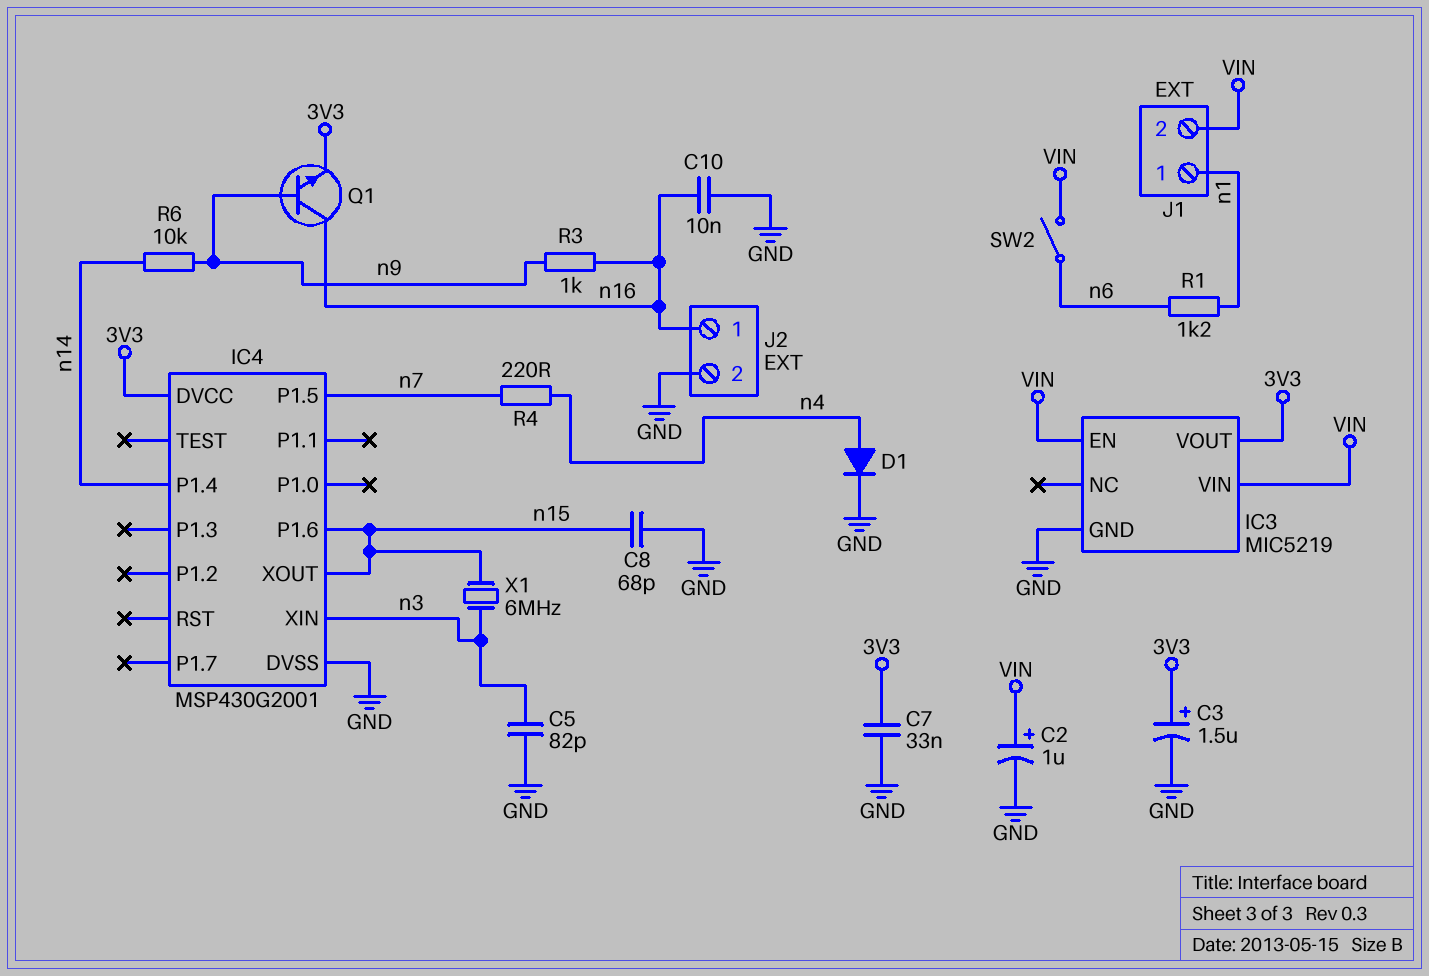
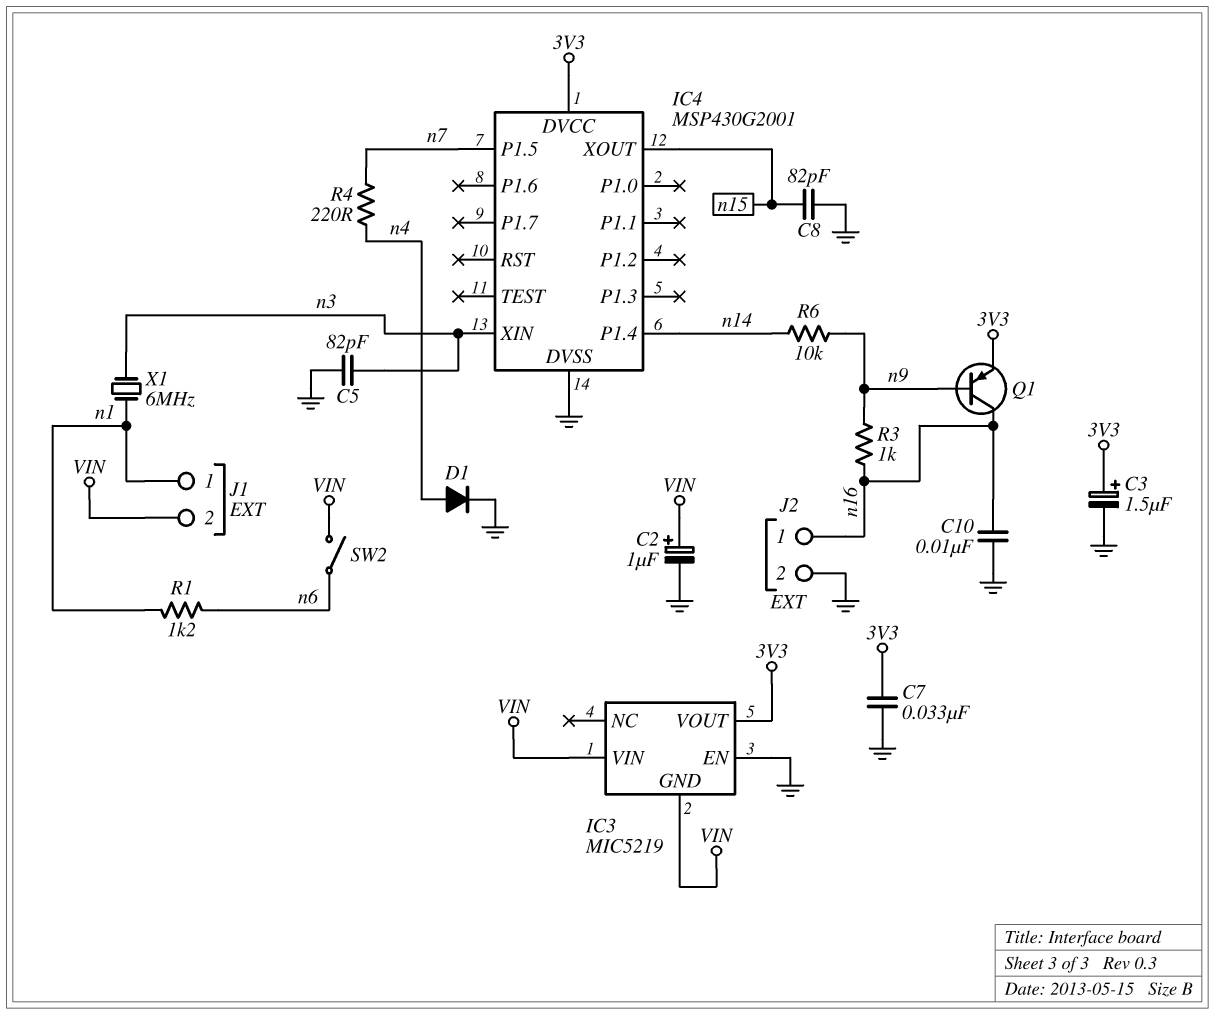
C8: 68pF (GND, n15) -> 82pF (GND, n15)
IC3 pin EN: VIN -> GND
IC3 pin GND: GND -> VIN
IC4 pin P1.6: n15 -> none
Q1: NPN (B n9, C n16, E 3V3) -> PNP (B n9, C n16, E 3V3)
X1: 6MHz (n3, n15) -> 6MHz (n1, n3)

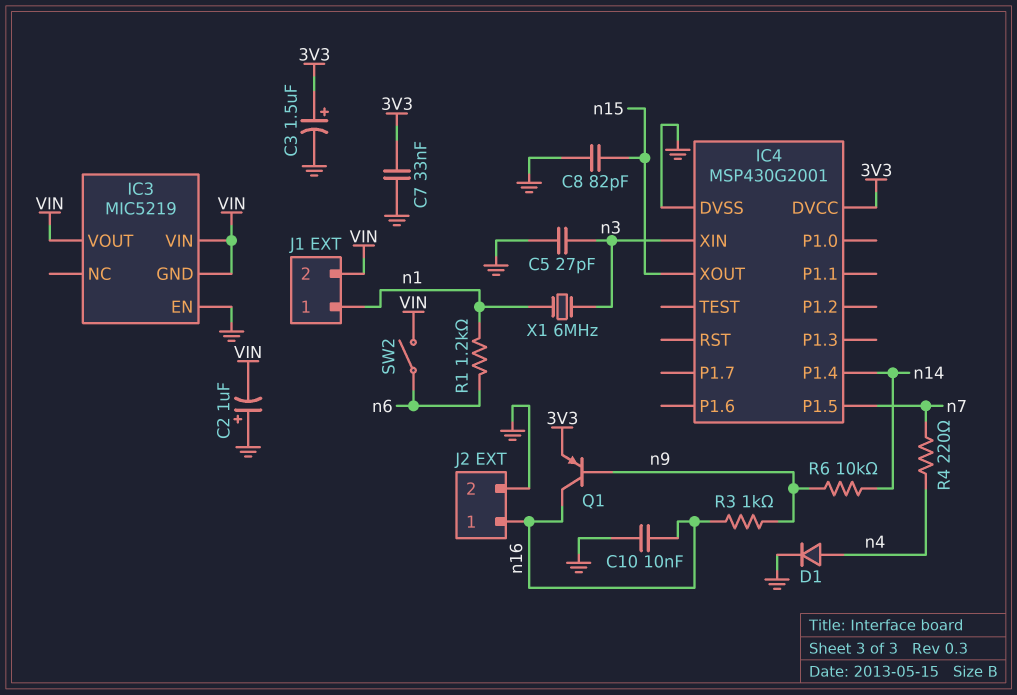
C2: 1uF (plus VIN, minus GND) -> 1uF (plus GND, minus VIN)
C5: 82pF (GND, n3) -> 27pF (GND, n3)
IC3 pin VOUT: 3V3 -> VIN

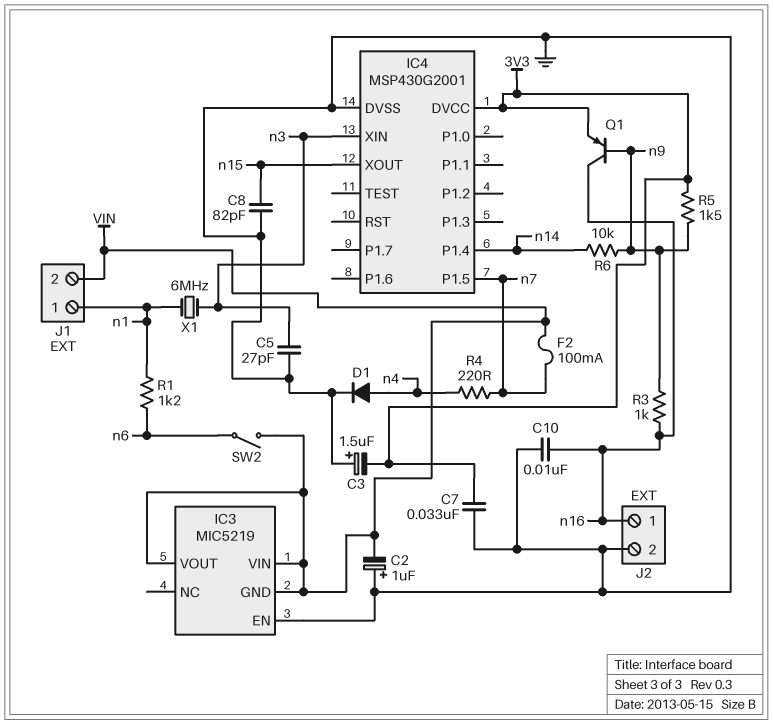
C3: 1.5uF (plus 3V3, minus GND) -> 1.5uF (plus GND, minus 3V3)
F2: none -> 100mA (VIN, n7)
R5: none -> 1.5k (3V3, n9)

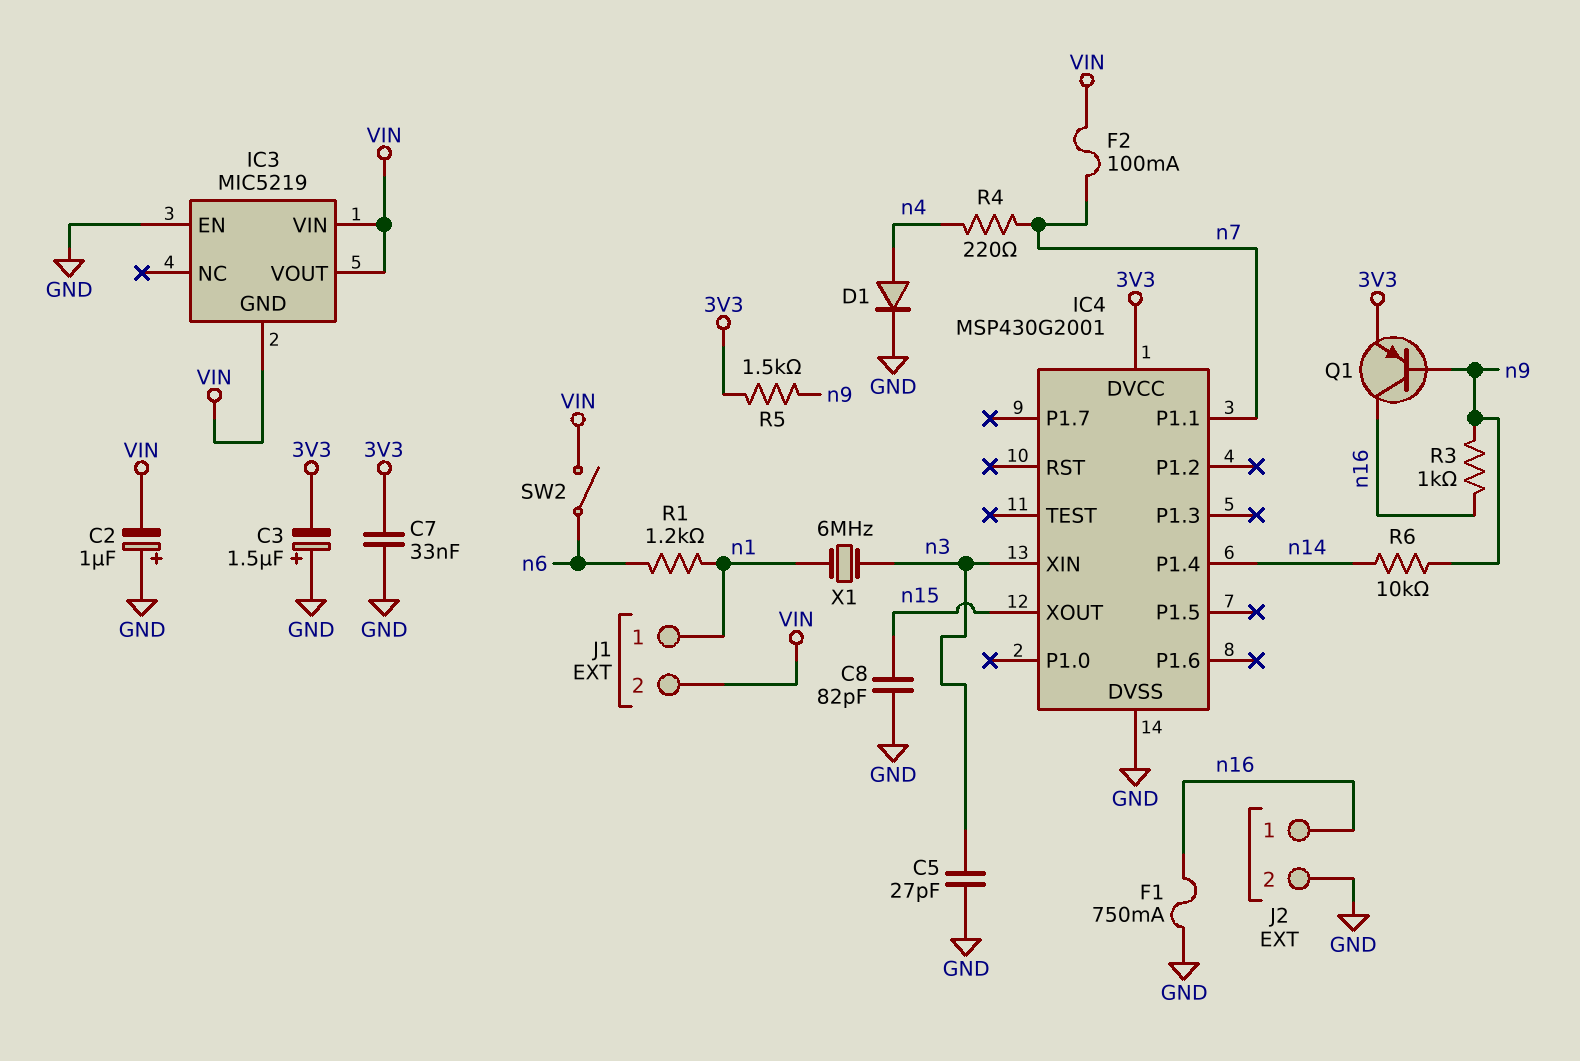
C10: 10nF (GND, n16) -> none
F1: none -> 750mA (GND, n16)
IC4 pin P1.1: none -> n7
IC4 pin P1.5: n7 -> none

